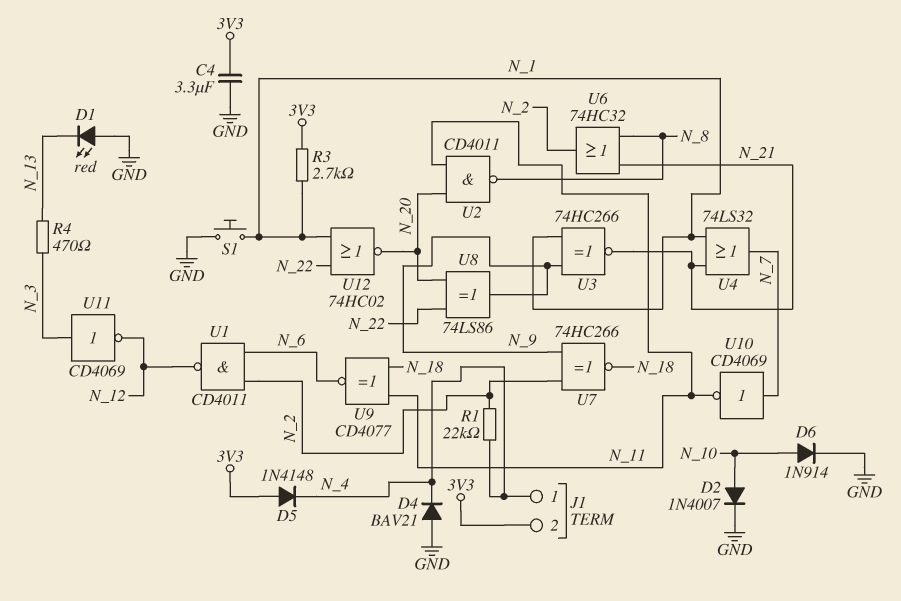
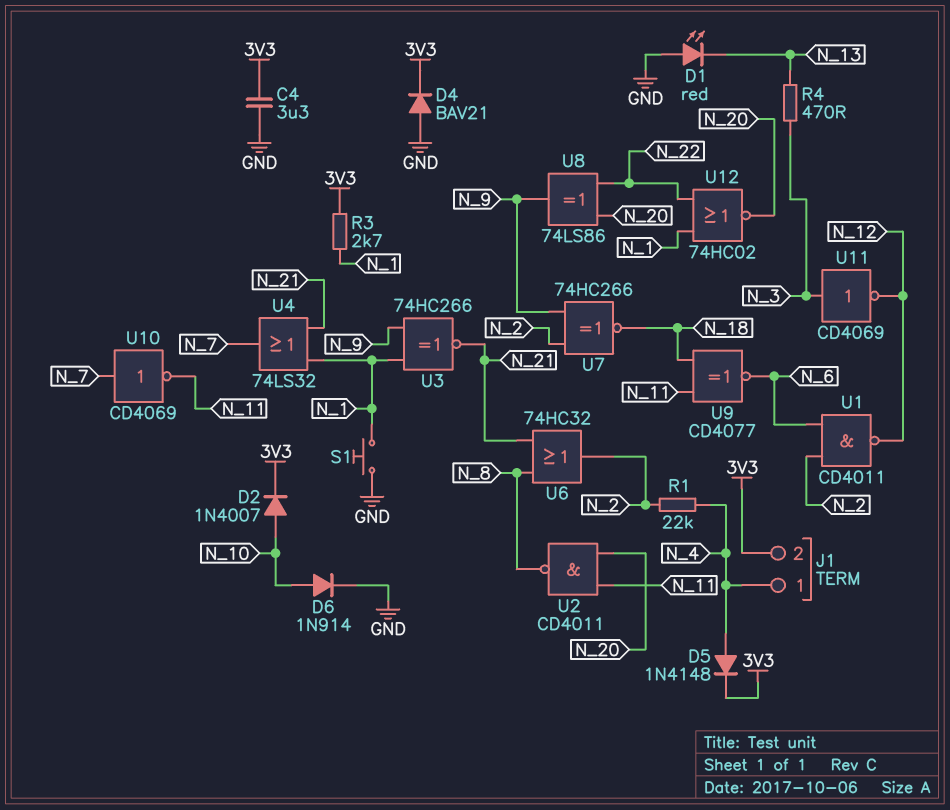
D2: diode 1N4007 (A N_10, K GND) -> diode 1N4007 (A N_10, K 3V3)
D4: diode BAV21 (A GND, K N_4) -> diode BAV21 (A GND, K 3V3)
D5: diode 1N4148 (A 3V3, K N_4) -> diode 1N4148 (A N_4, K 3V3)

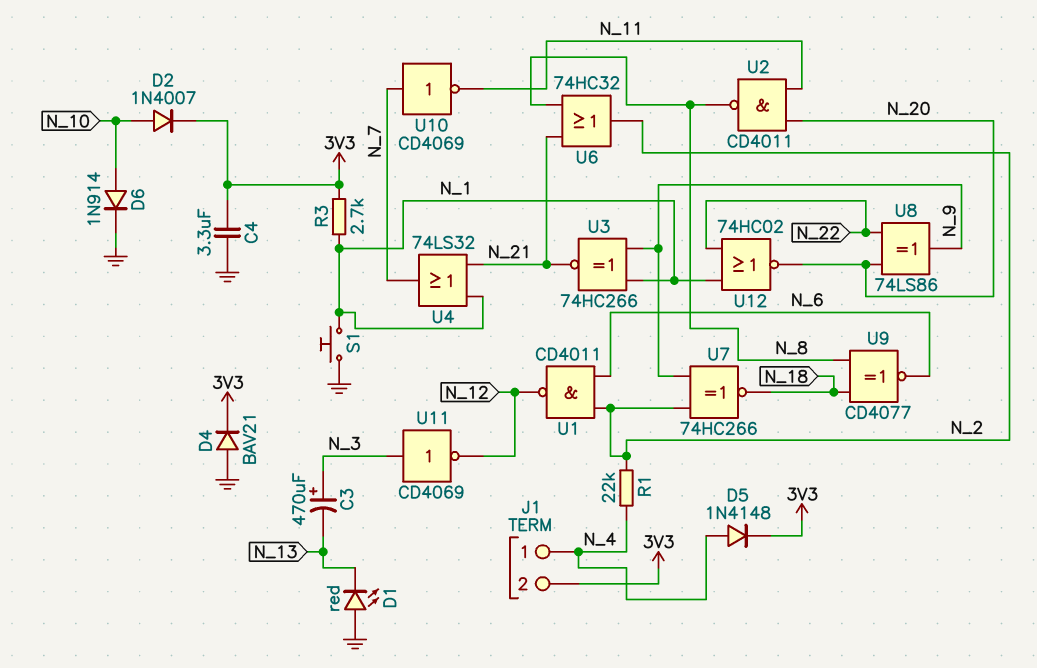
C3: none -> 470uF (plus N_3, minus N_13)
R4: 470 (N_3, N_13) -> none
U9: XNOR CD4077 (in N_11, in N_18, out N_6) -> XNOR CD4077 (in N_8, in N_18, out N_6)

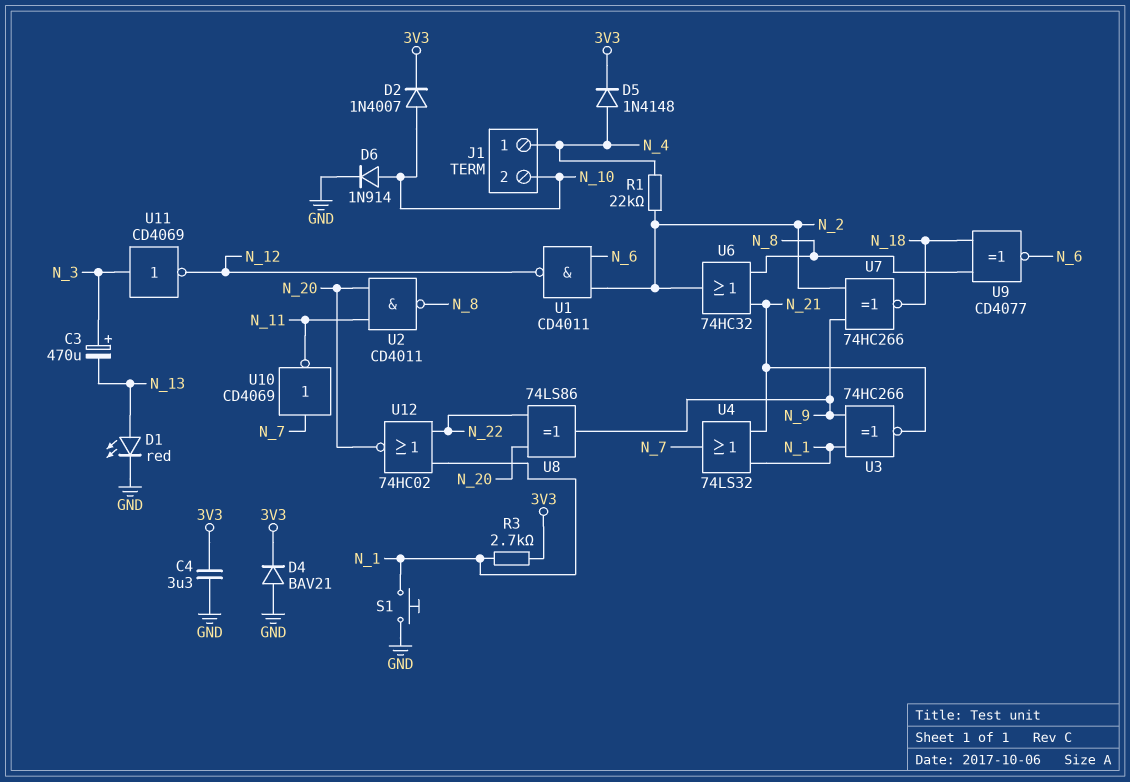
D1: LED red (A GND, K N_13) -> LED red (A N_13, K GND)
J1 pin 2: 3V3 -> N_10

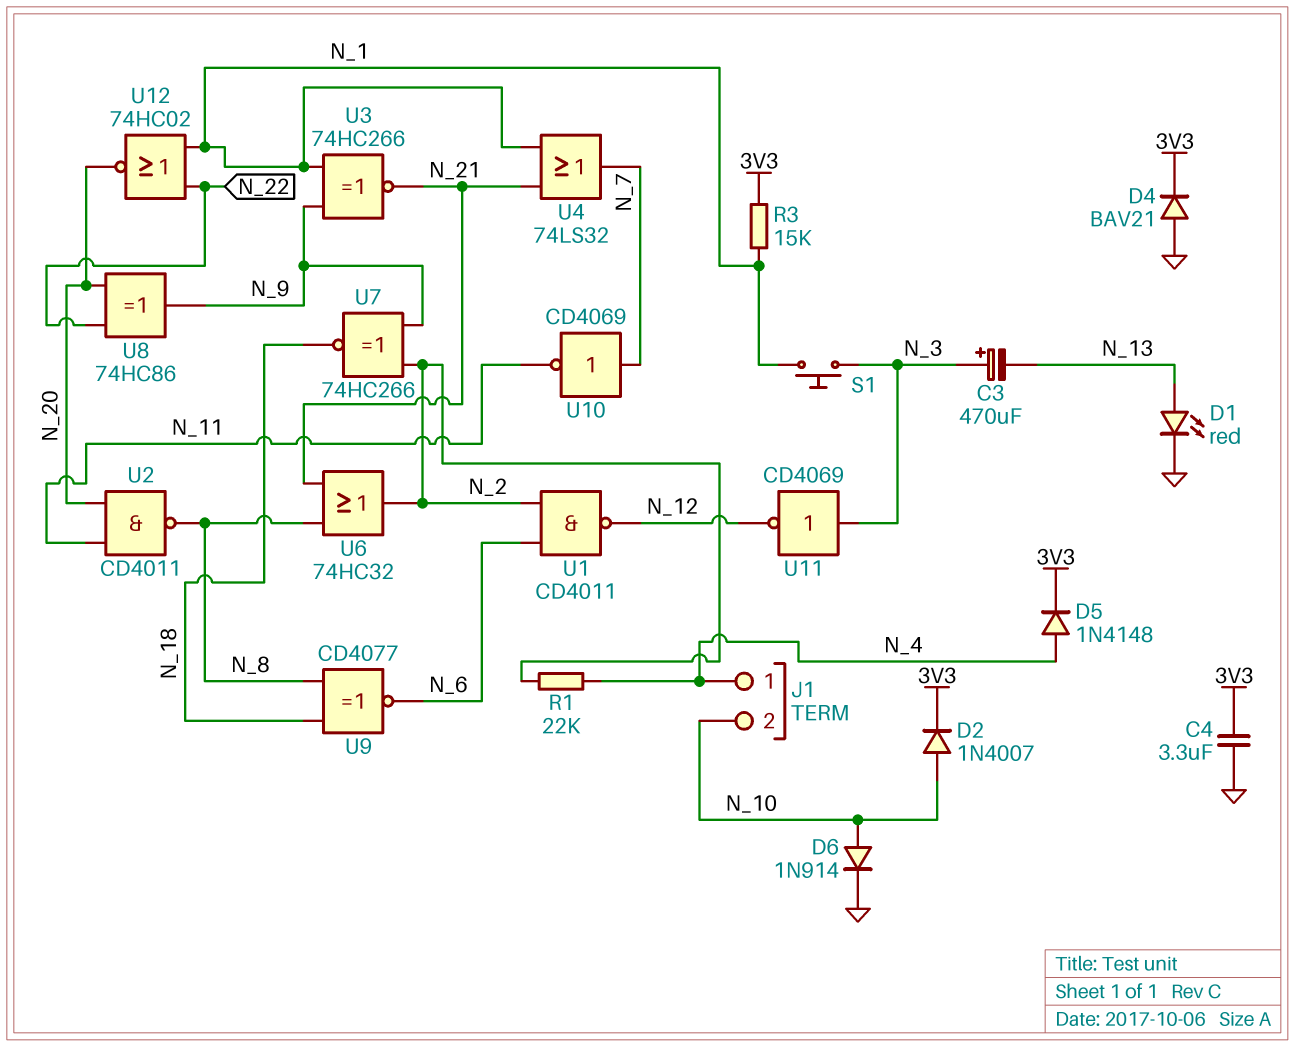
R3: 2.7k (3V3, N_1) -> 15k (3V3, N_1)
S1: button (GND, N_1) -> button (N_1, N_3)
U8: XOR 74LS86 (in N_20, in N_22, out N_9) -> XOR 74HC86 (in N_20, in N_22, out N_9)

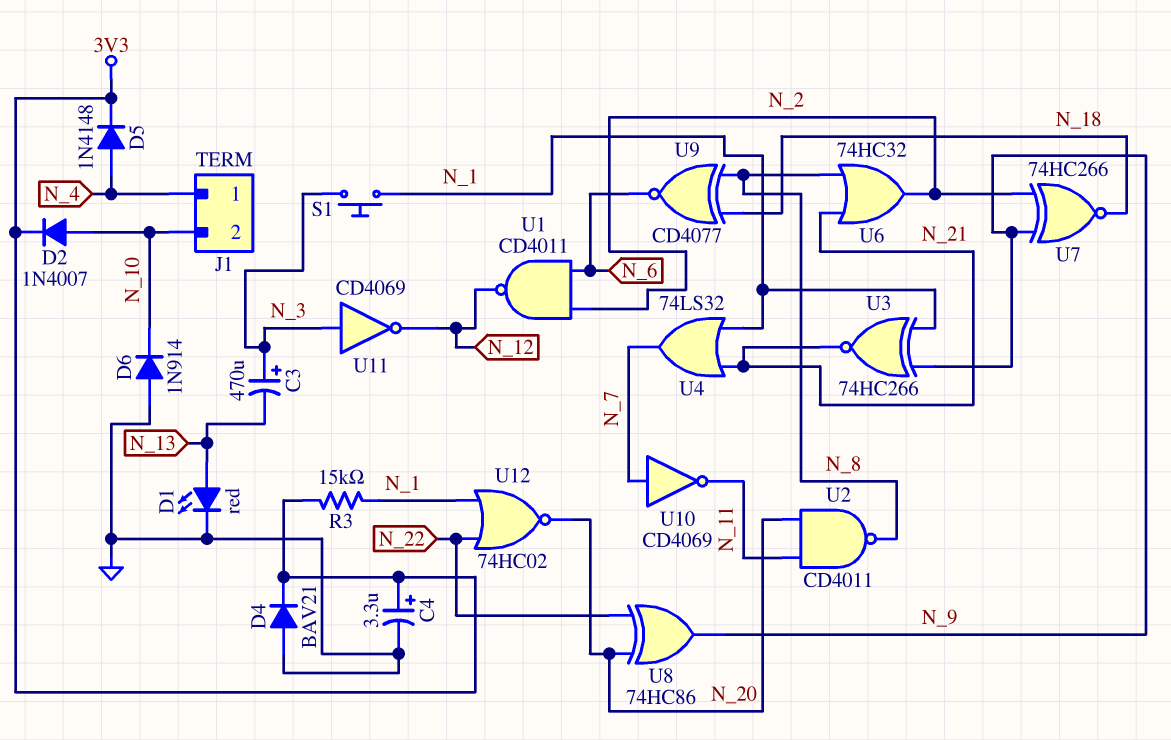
C4: 3.3uF (3V3, GND) -> 3.3uF (plus 3V3, minus GND)
D6: diode 1N914 (A N_10, K GND) -> diode 1N914 (A GND, K N_10)
R1: 22k (N_2, N_4) -> none

